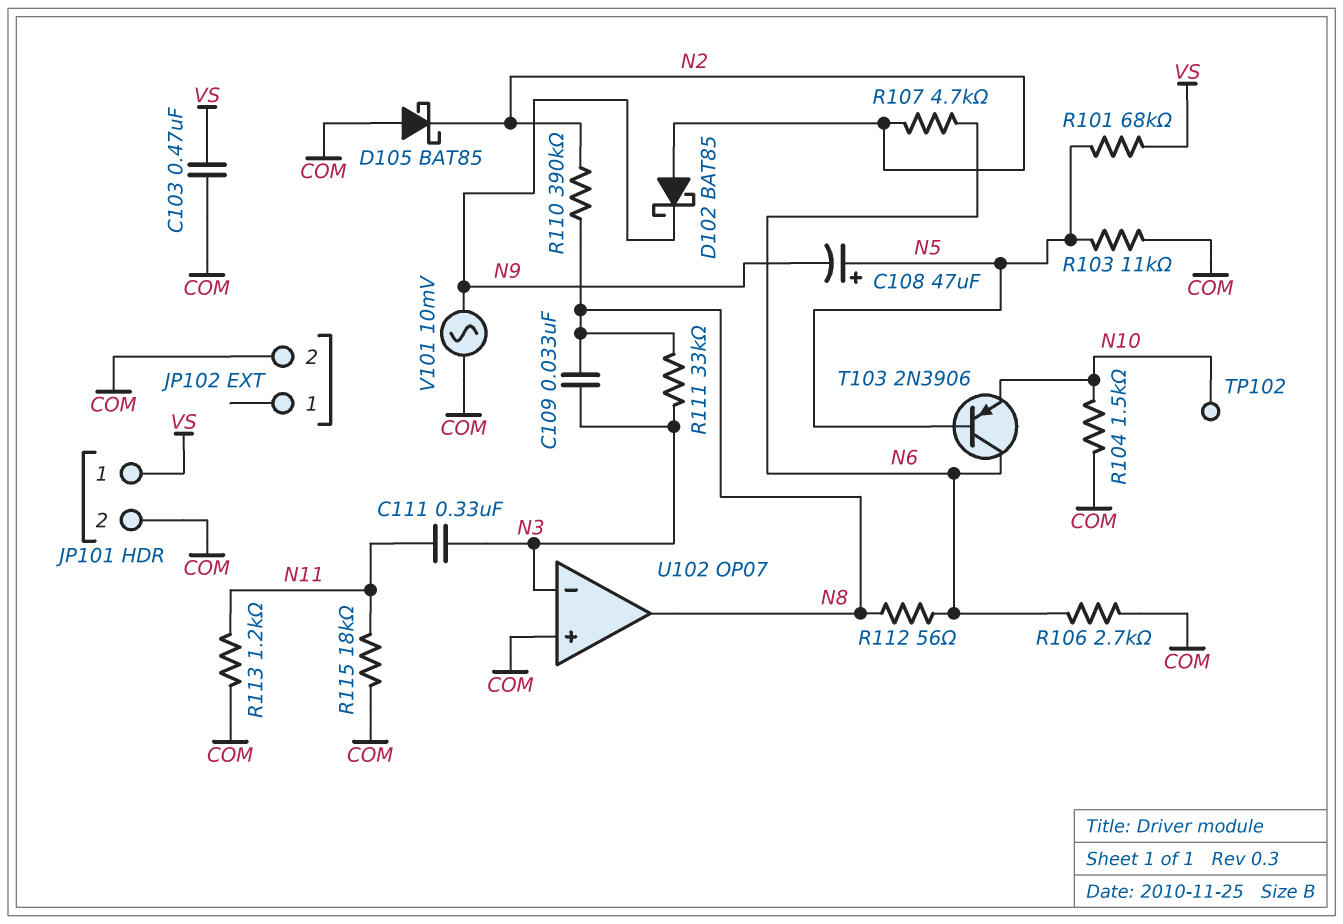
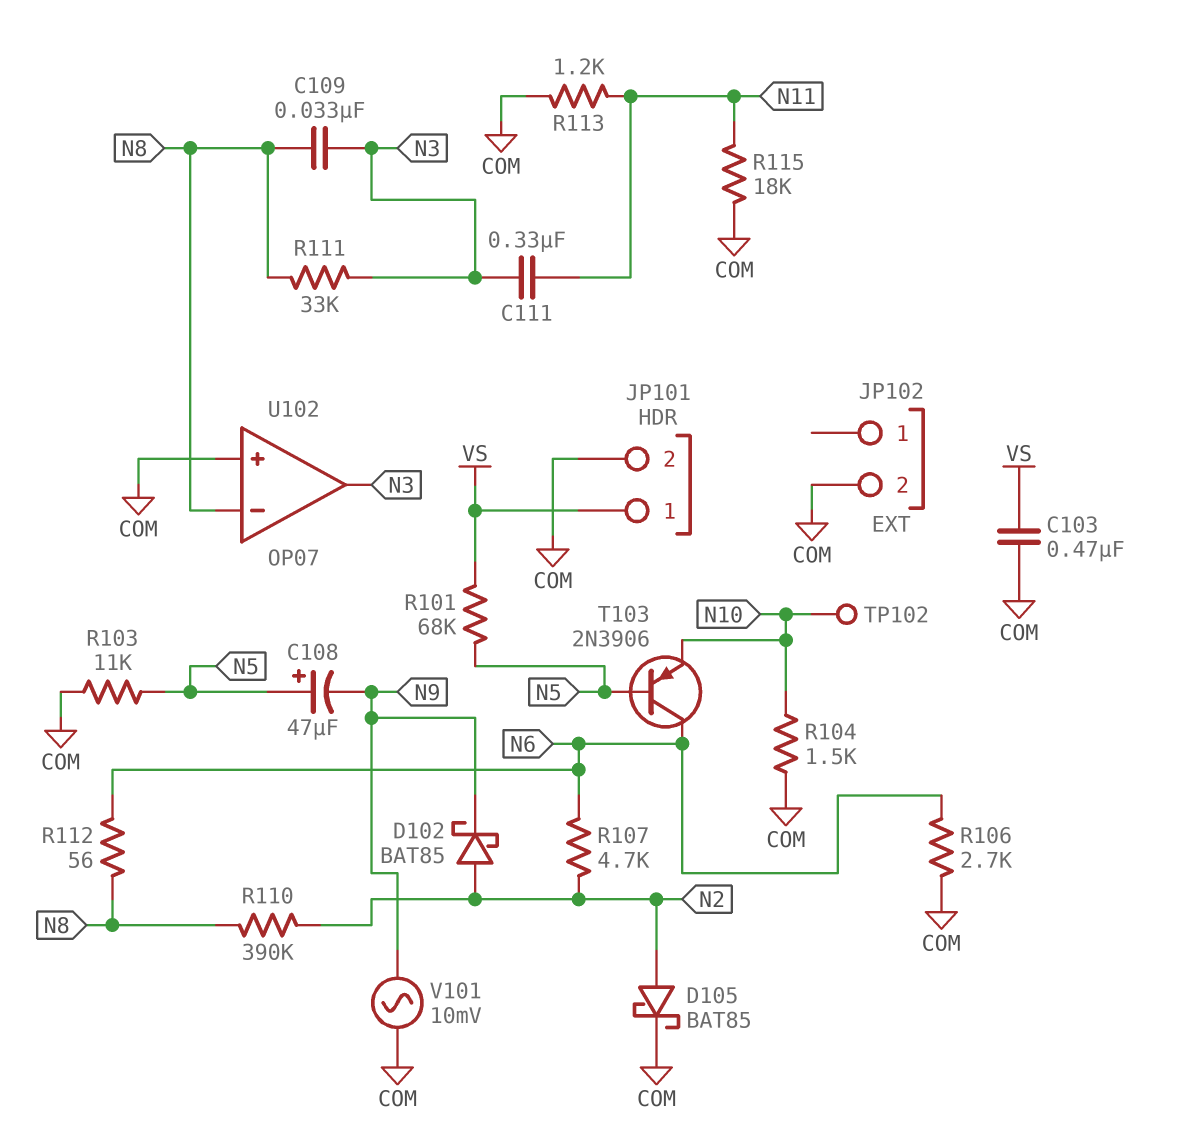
D105: schottky BAT85 (A COM, K N2) -> schottky BAT85 (A N2, K COM)
U102 pin in-: N3 -> N8
U102 pin out: N8 -> N3

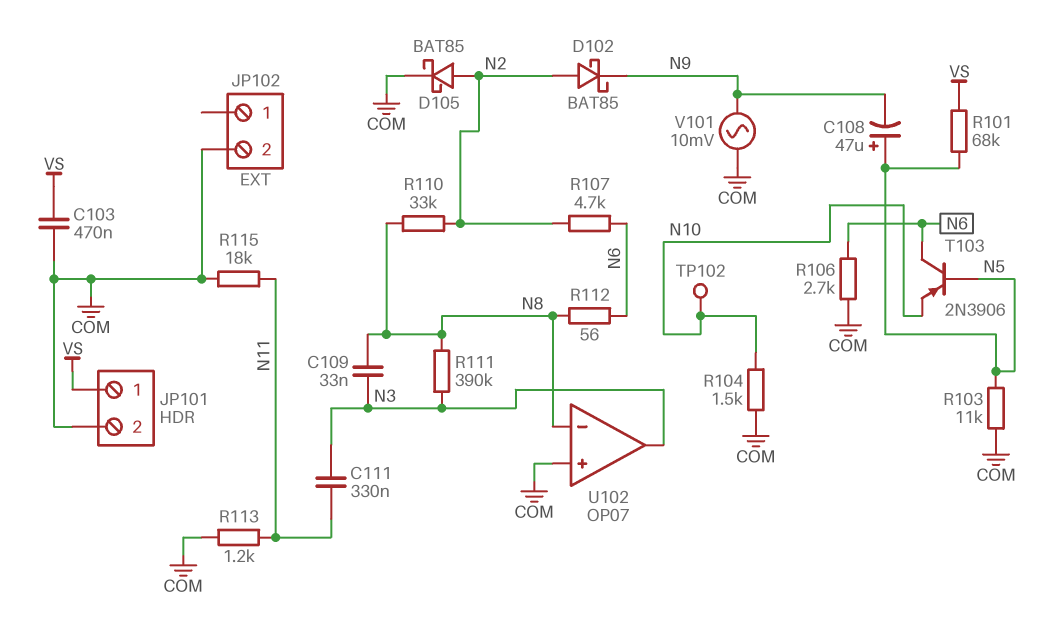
R110: 390k (N2, N8) -> 33k (N2, N8)
R111: 33k (N3, N8) -> 390k (N3, N8)

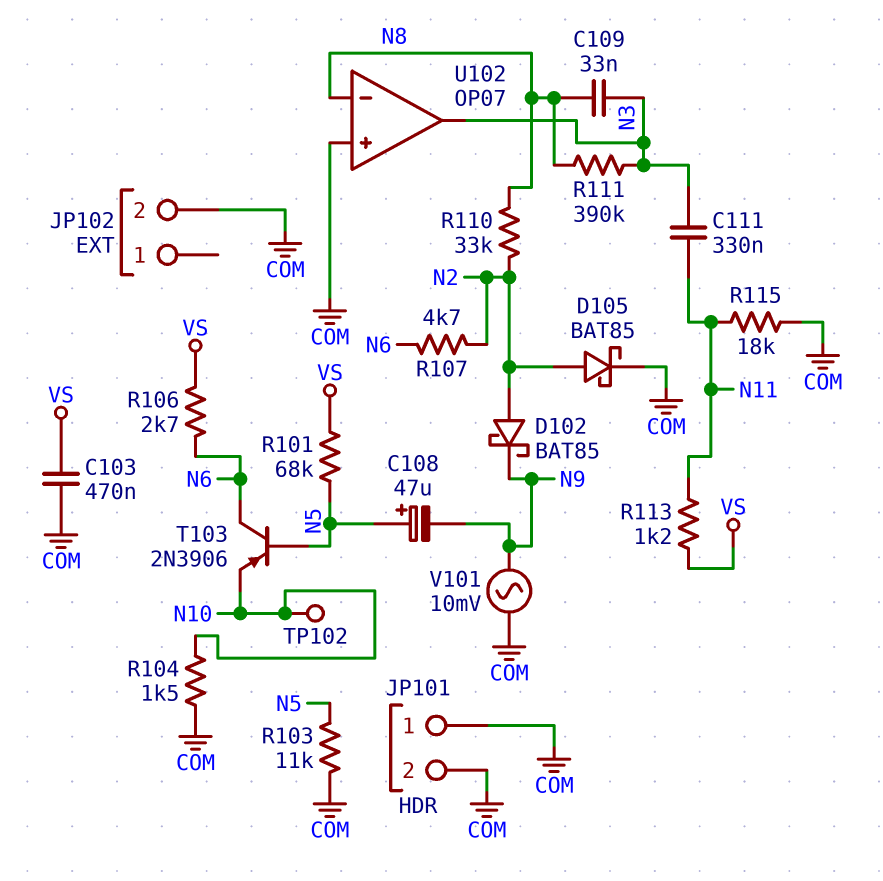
JP101 pin 1: VS -> COM
R106: 2.7k (COM, N6) -> 2.7k (N6, VS)
R112: 56 (N6, N8) -> none
R113: 1.2k (COM, N11) -> 1.2k (N11, VS)

